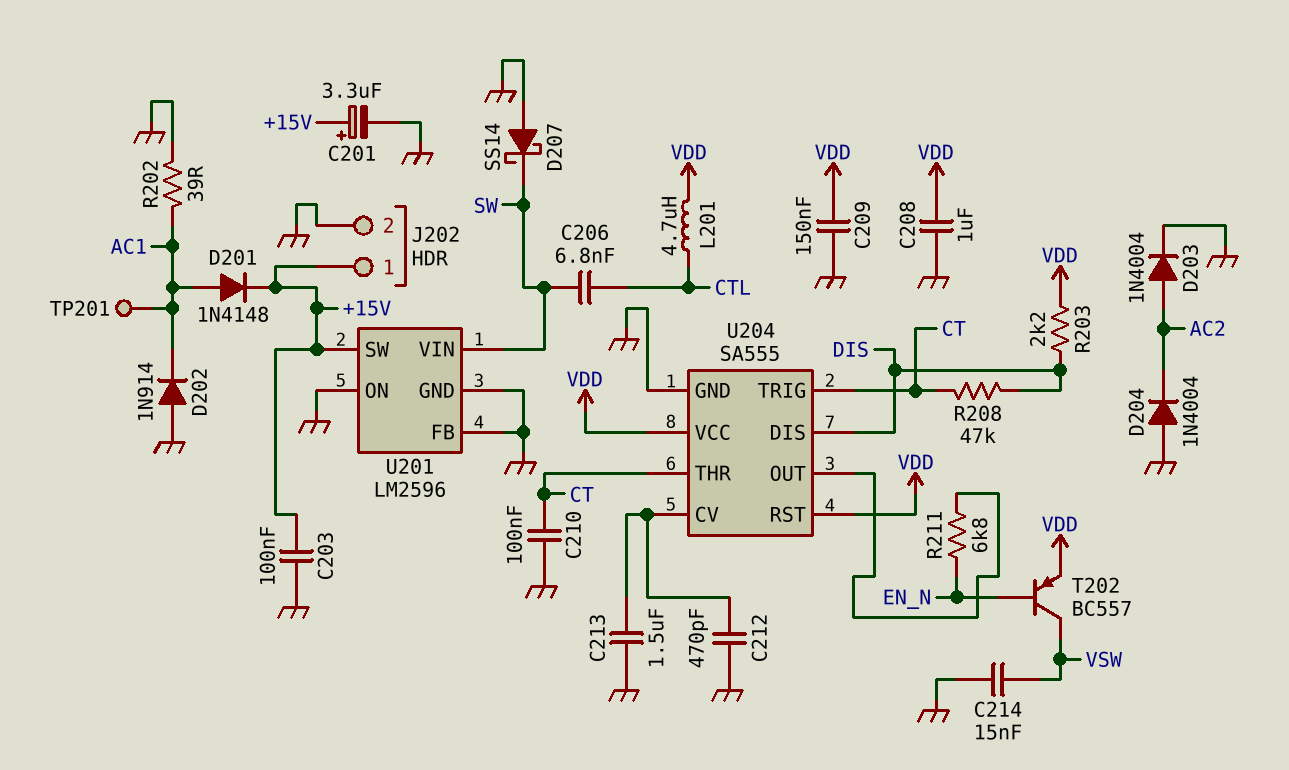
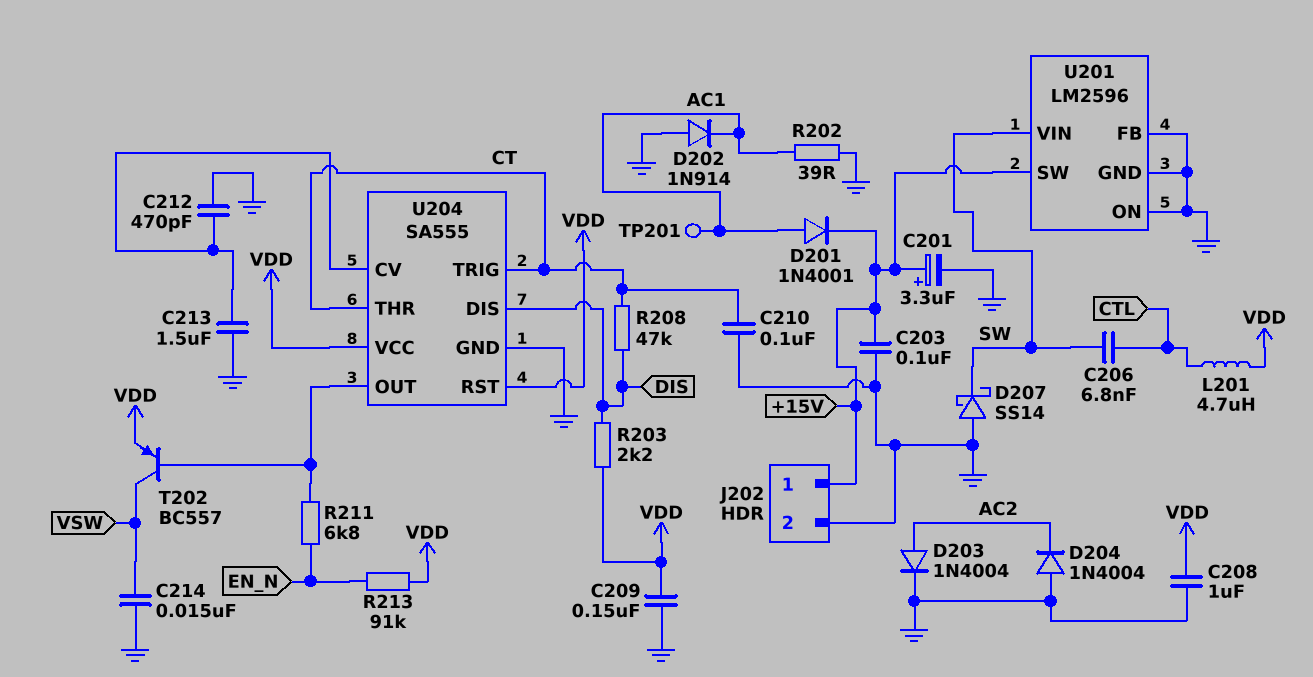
D201: diode 1N4148 (A AC1, K +15V) -> diode 1N4001 (A AC1, K +15V)
R213: none -> 91k (EN_N, VDD)
T202: PNP BC557 (B EN_N, C VSW, E VDD) -> PNP BC557 (B U204/OUT, C VSW, E VDD)

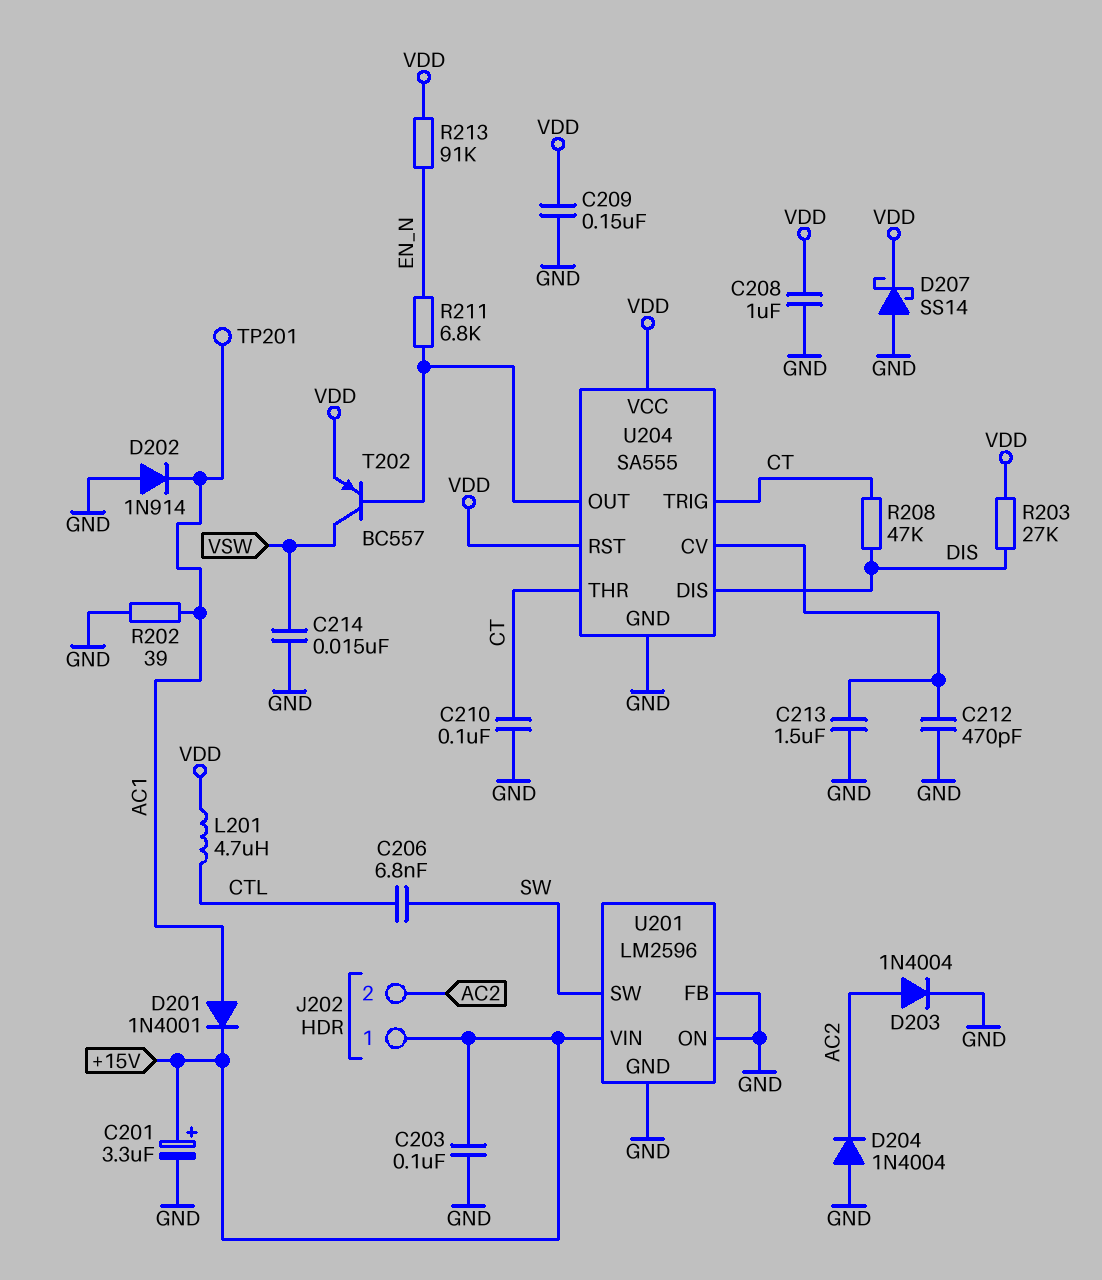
D207: schottky SS14 (A GND, K SW) -> schottky SS14 (A GND, K VDD)
J202 pin 2: GND -> AC2
R203: 2.2k (DIS, VDD) -> 27k (DIS, VDD)
U201 pin SW: +15V -> SW
U201 pin VIN: SW -> +15V

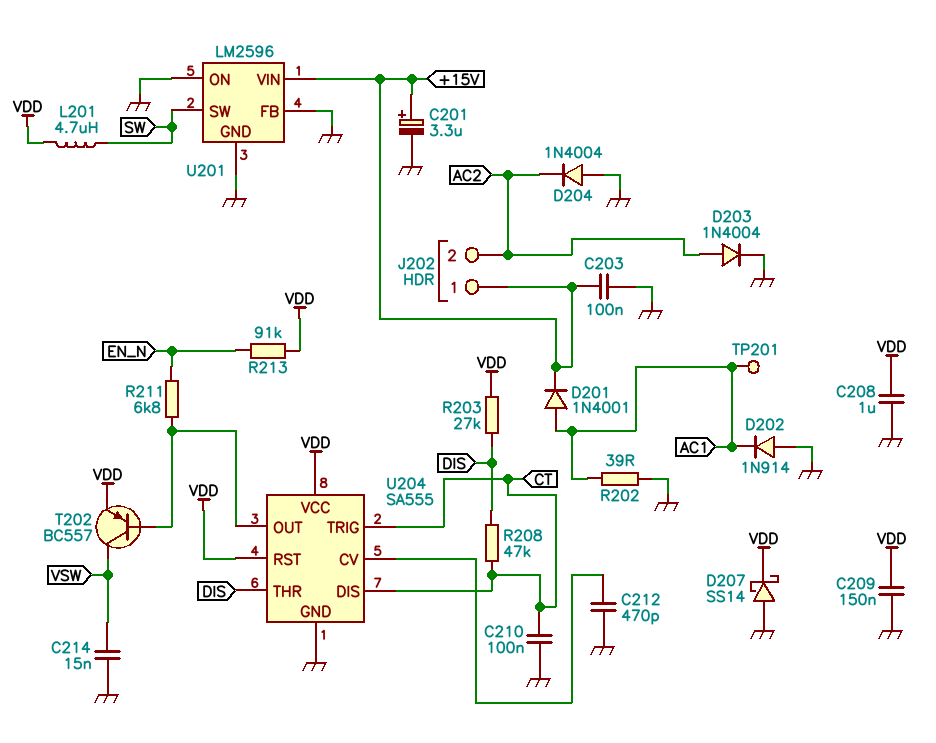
C206: 6.8nF (CTL, SW) -> none
C213: 1.5uF (GND, U204/CV) -> none
L201: 4.7uH (CTL, VDD) -> 4.7uH (SW, VDD)
U204 pin DIS: DIS -> CT
U204 pin THR: CT -> DIS

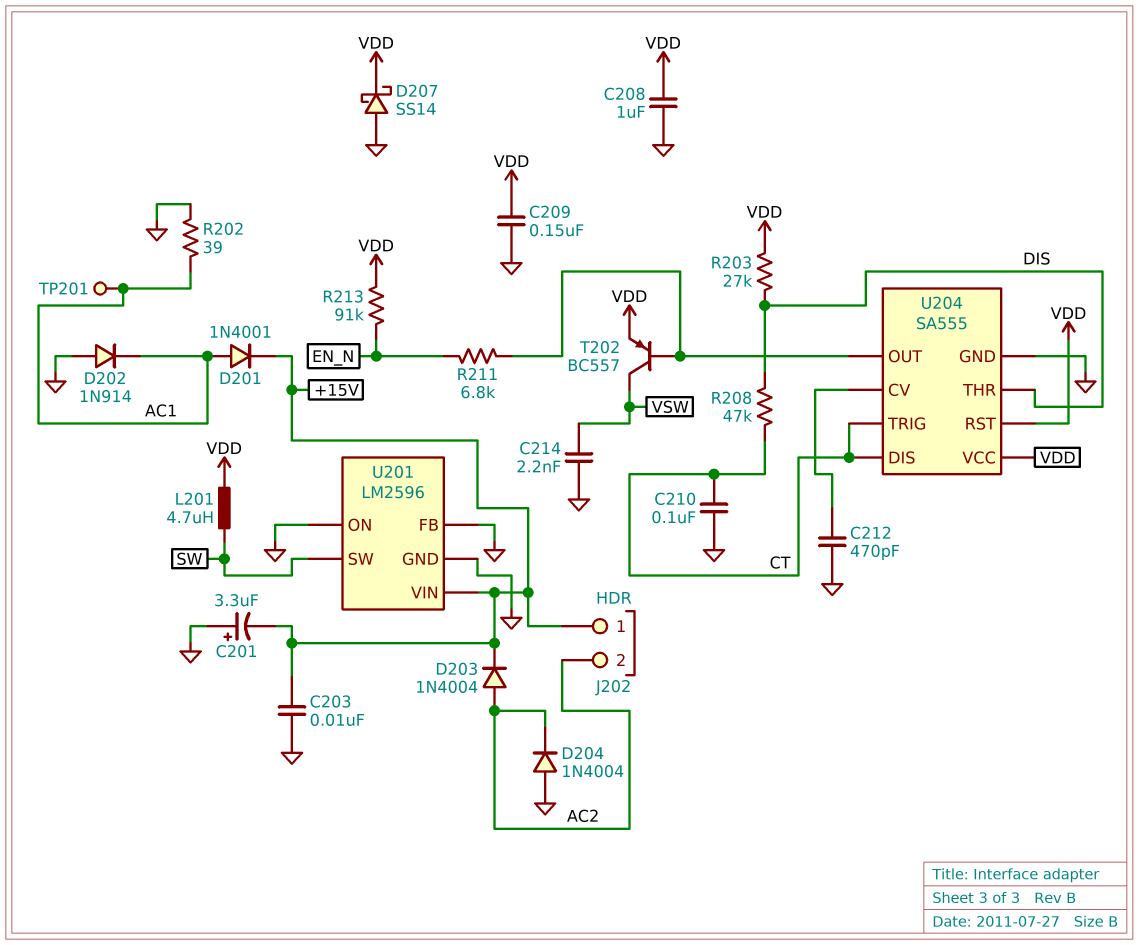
C201: 3.3uF (plus +15V, minus GND) -> 3.3uF (plus GND, minus +15V)
C203: 100nF (+15V, GND) -> 10nF (+15V, GND)
C214: 15nF (GND, VSW) -> 2.2nF (GND, VSW)
D203: diode 1N4004 (A AC2, K GND) -> diode 1N4004 (A AC2, K +15V)

